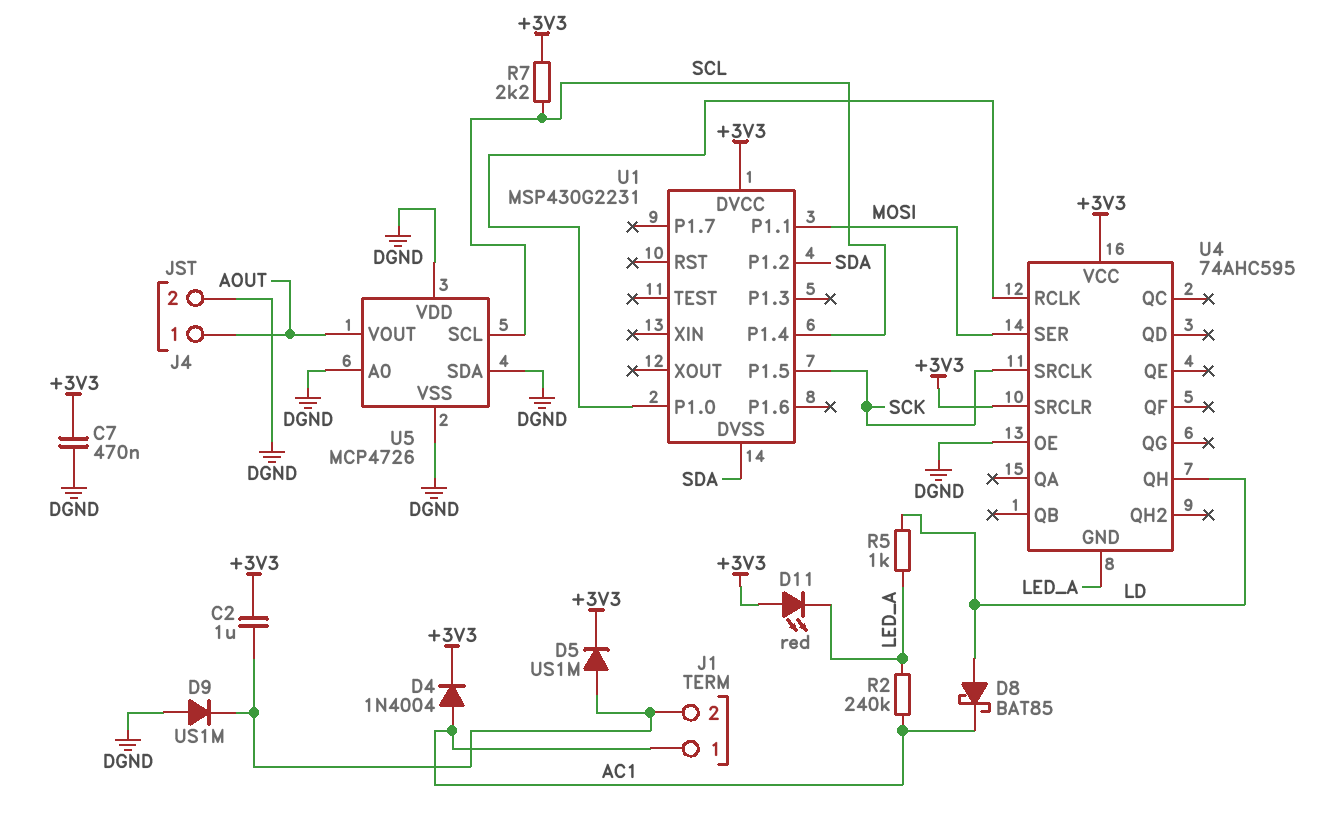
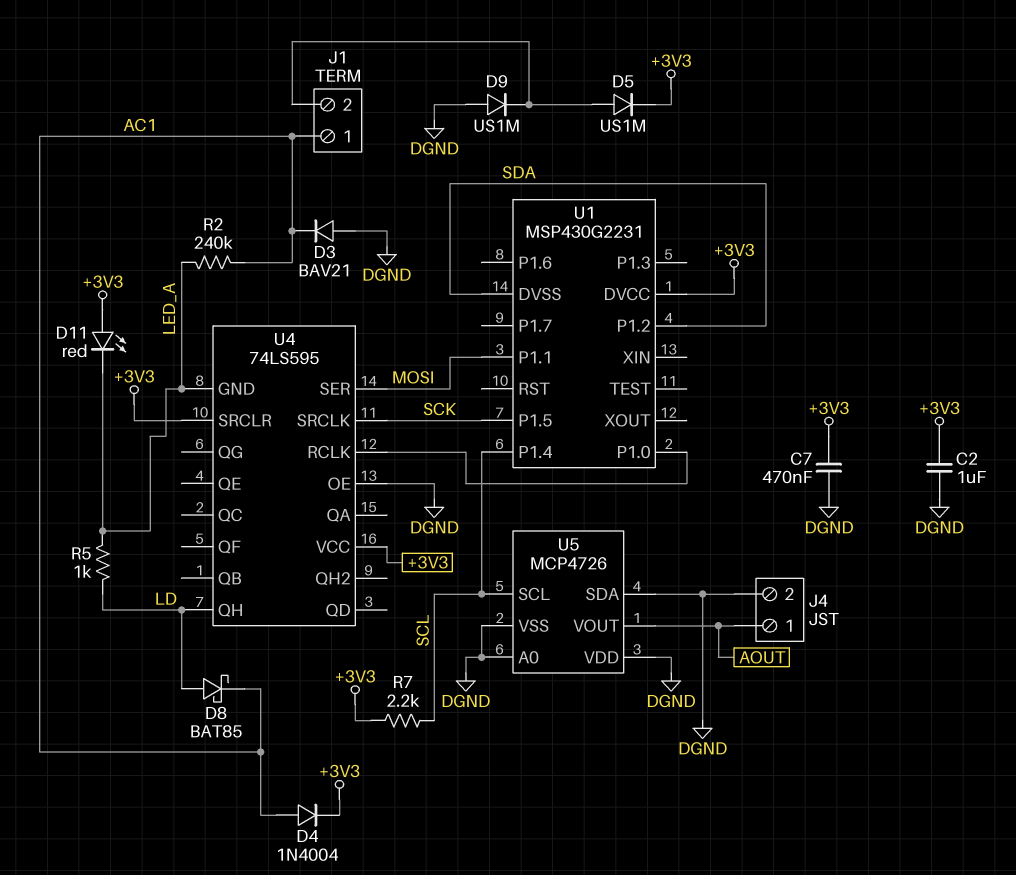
C2: 1uF (+3V3, J1/2) -> 1uF (+3V3, DGND)
D3: none -> diode BAV21 (A DGND, K AC1)
U4: 74AHC595 -> 74LS595

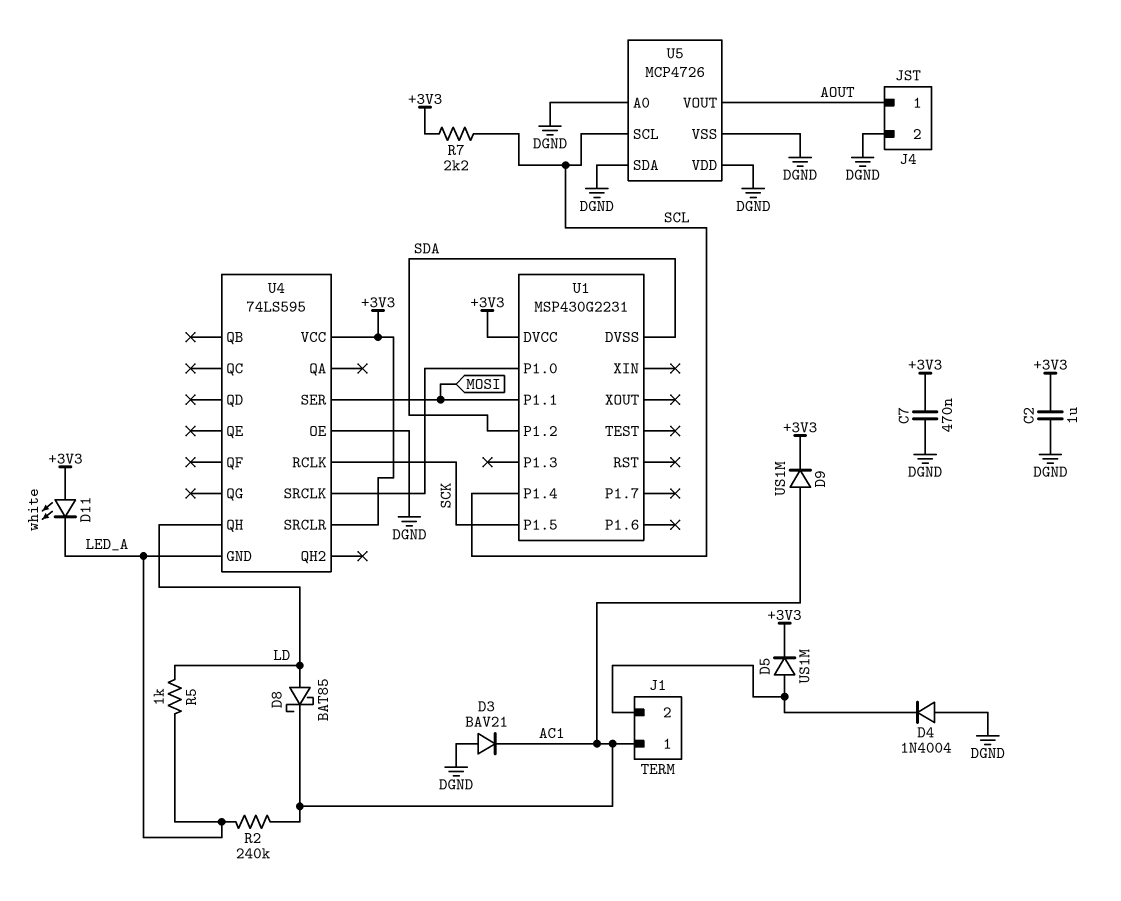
D4: diode 1N4004 (A AC1, K +3V3) -> diode 1N4004 (A DGND, K J1/2)
D9: diode US1M (A DGND, K J1/2) -> diode US1M (A AC1, K +3V3)
D11: LED red (A +3V3, K LED_A) -> LED white (A +3V3, K LED_A)
U4 pin RCLK: U1/P1.0 -> SCK
U4 pin SRCLK: SCK -> U1/P1.0

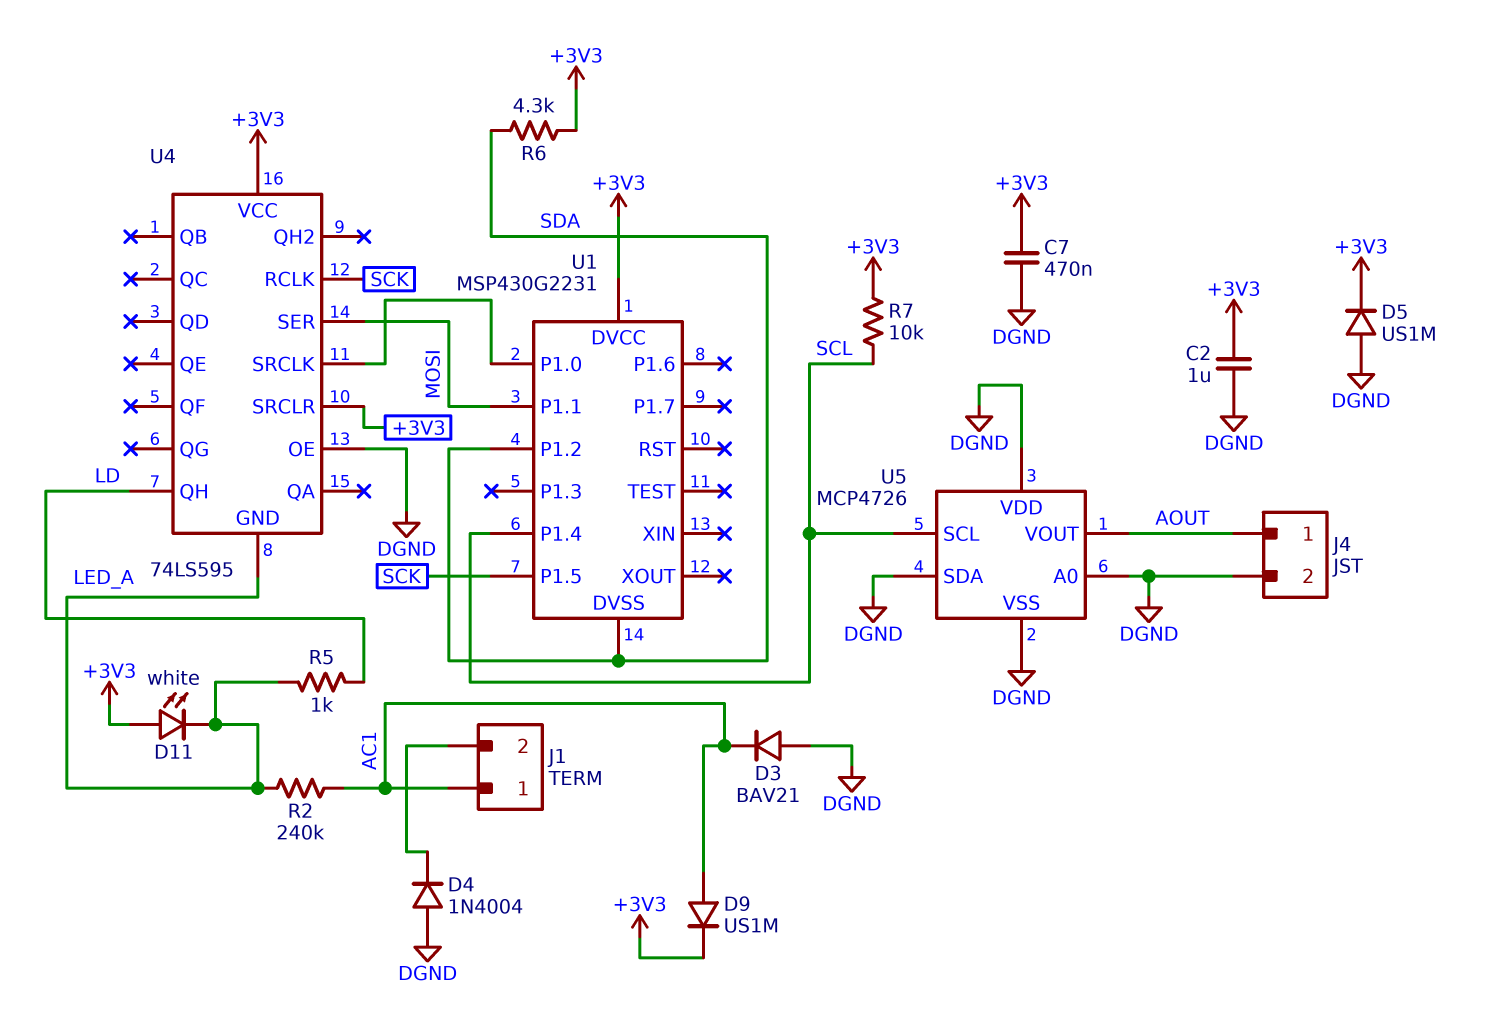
D5: diode US1M (A J1/2, K +3V3) -> diode US1M (A DGND, K +3V3)
D8: schottky BAT85 (A LD, K AC1) -> none
R6: none -> 4.3k (+3V3, SDA)
R7: 2.2k (+3V3, SCL) -> 10k (+3V3, SCL)

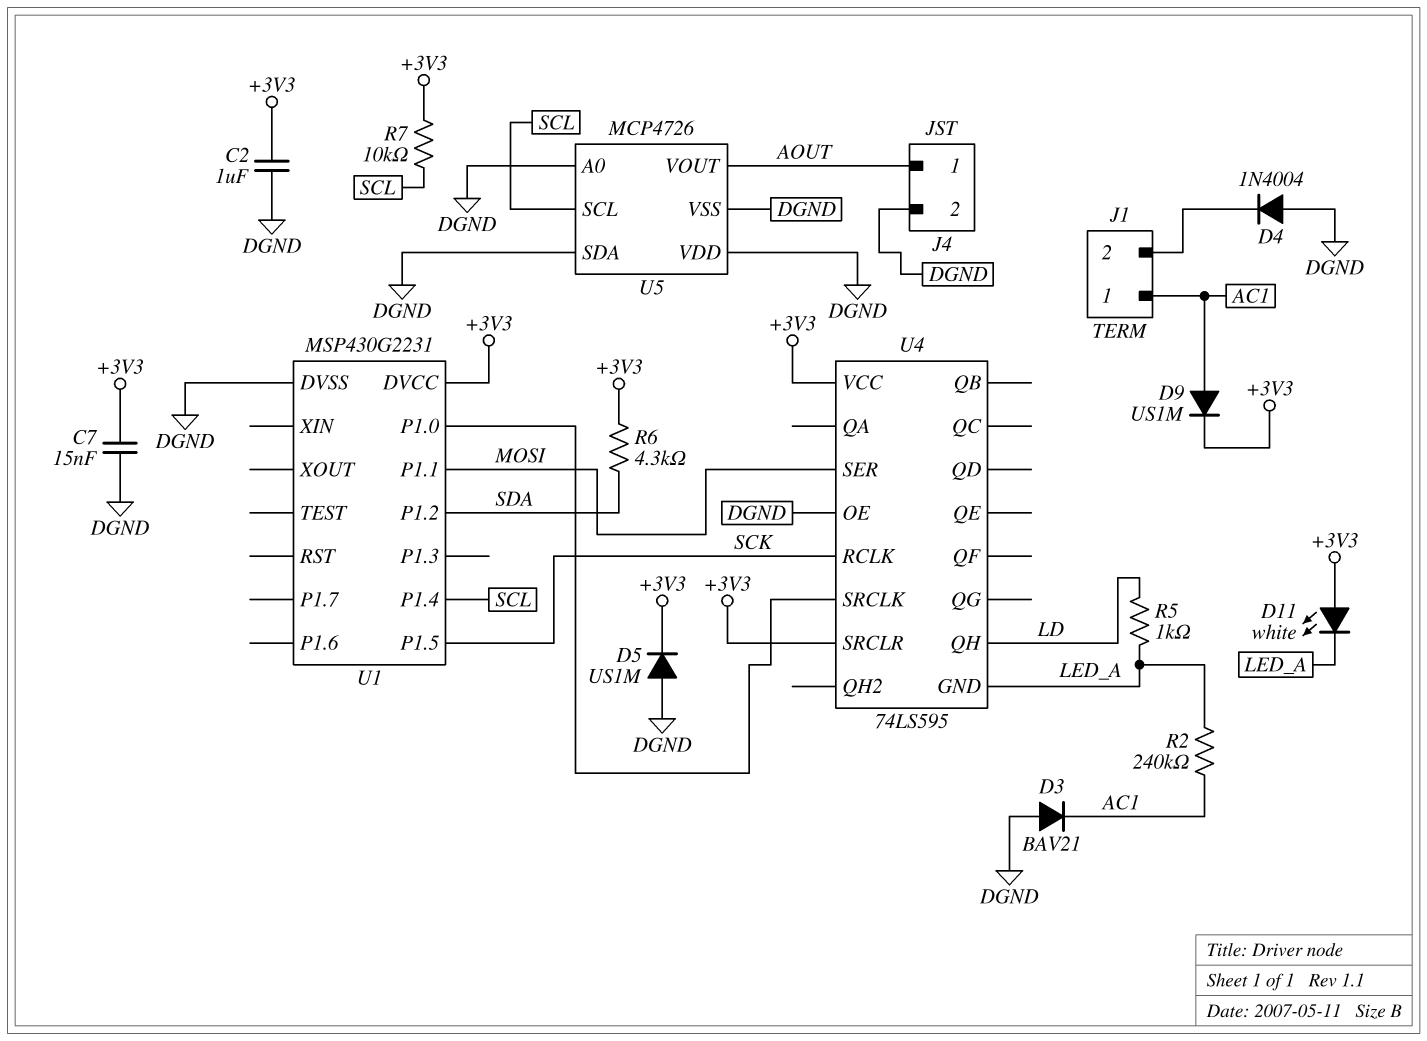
C7: 470nF (+3V3, DGND) -> 15nF (+3V3, DGND)
U1 pin DVSS: SDA -> DGND

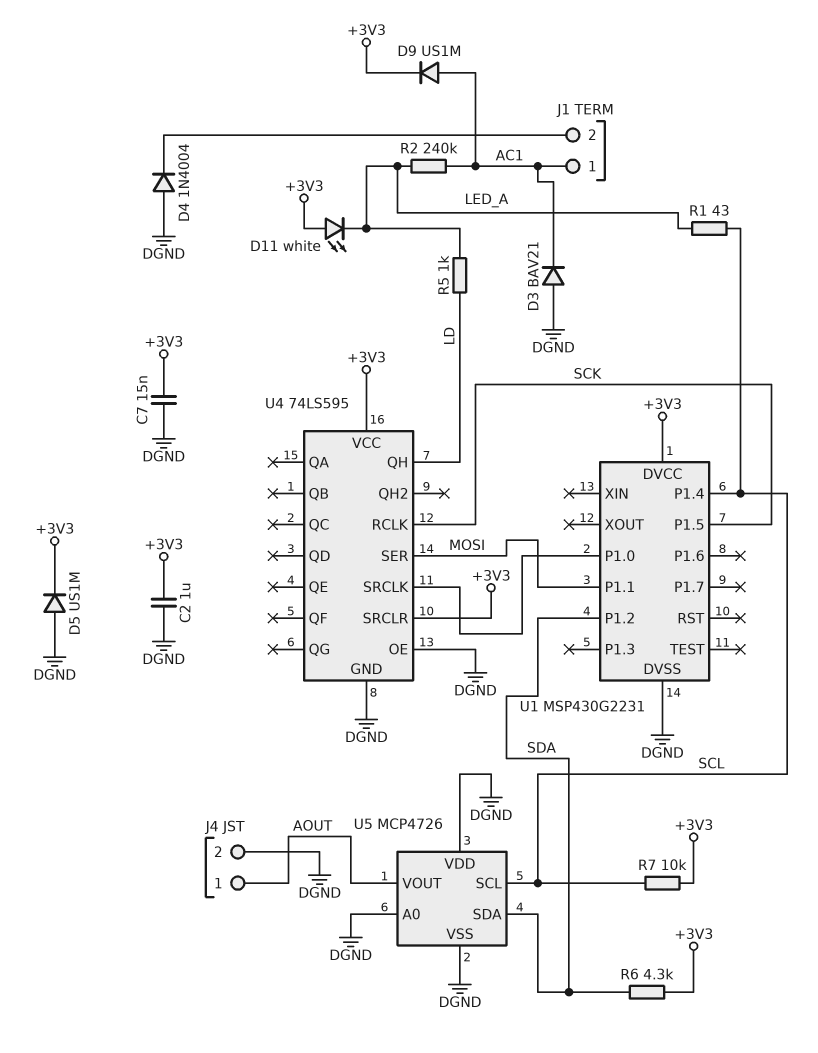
R1: none -> 43 (LED_A, SCL)
U4 pin GND: LED_A -> DGND
U5 pin SDA: DGND -> SDA

